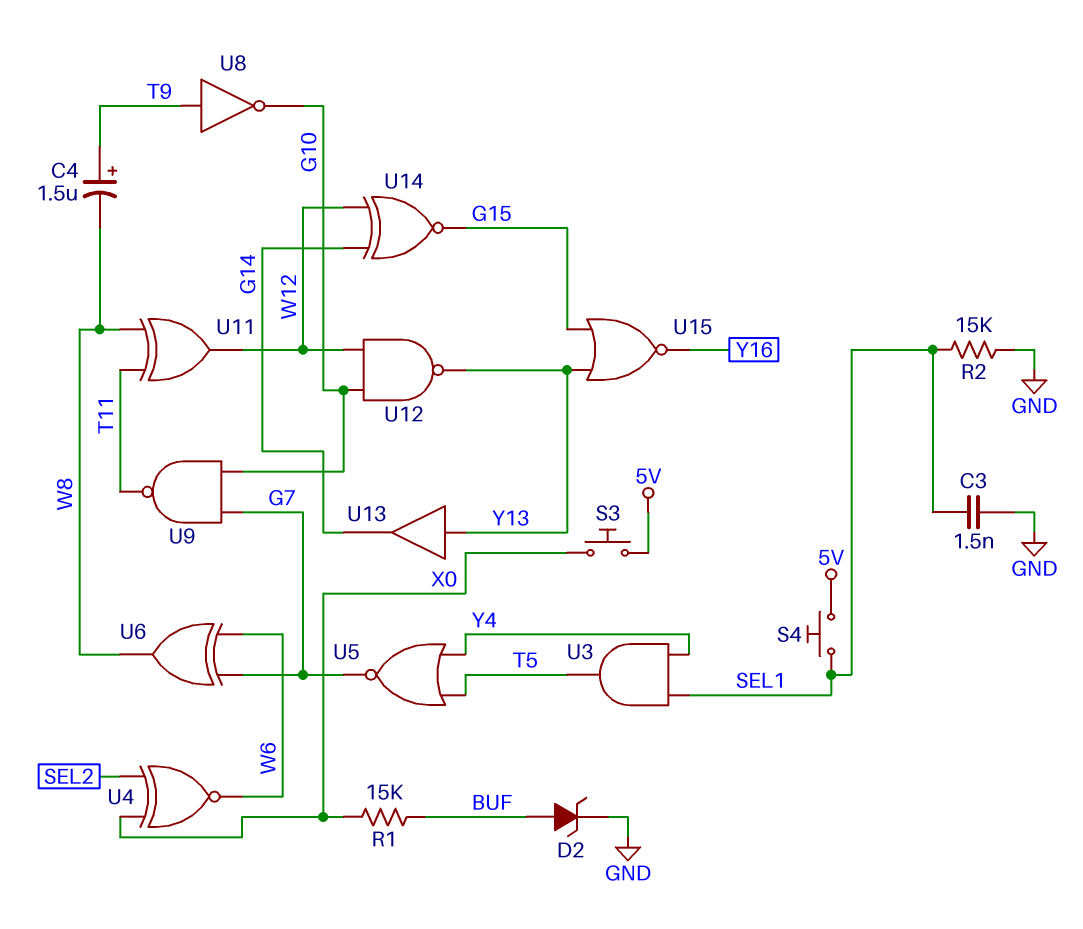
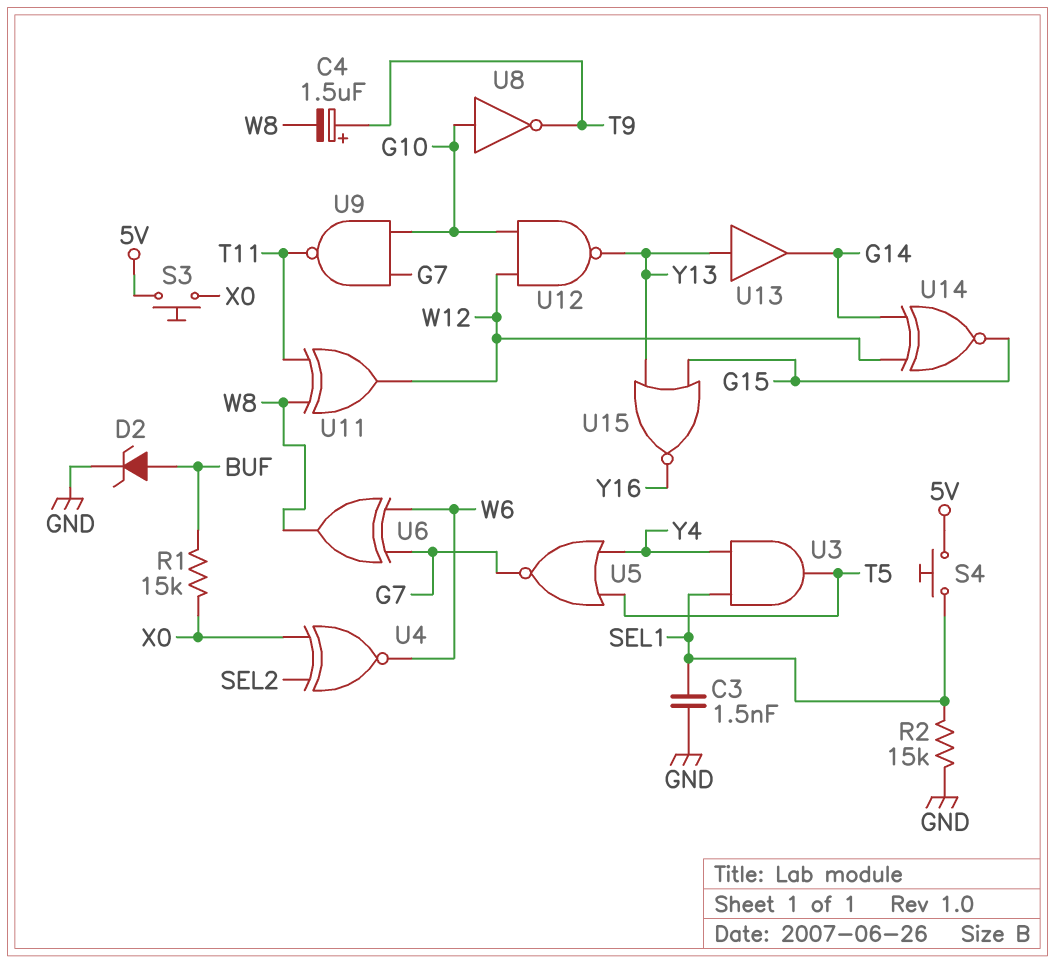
U8: NOT (in T9, out G10) -> NOT (in G10, out T9)

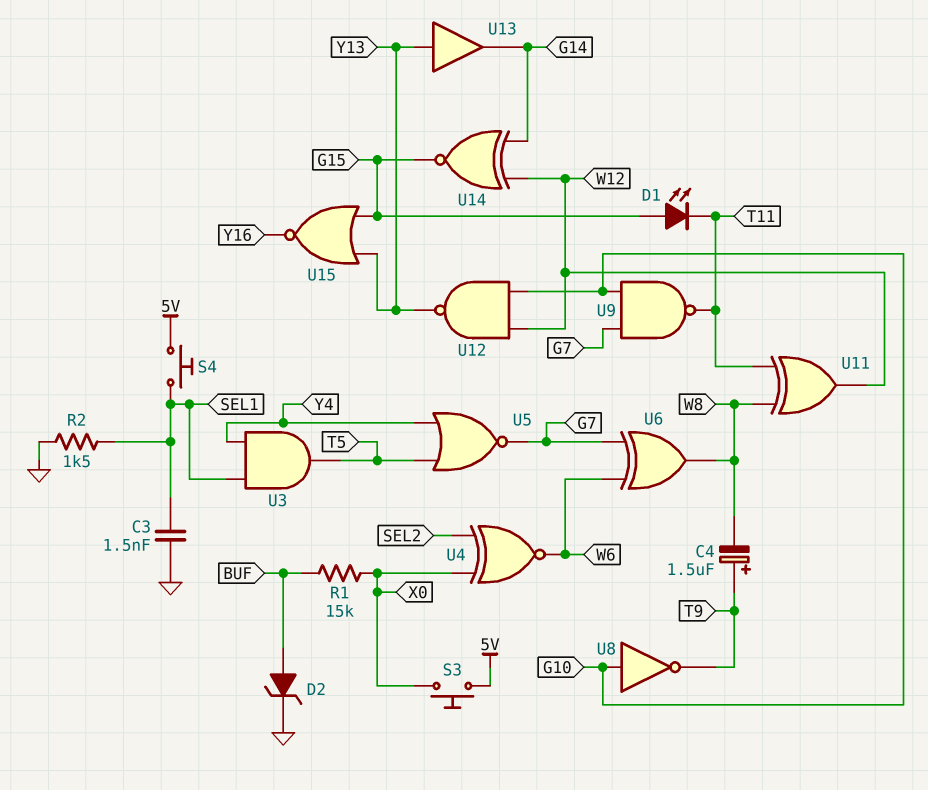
D1: none -> LED (A G15, K T11)
R2: 15k (GND, SEL1) -> 1.5k (GND, SEL1)

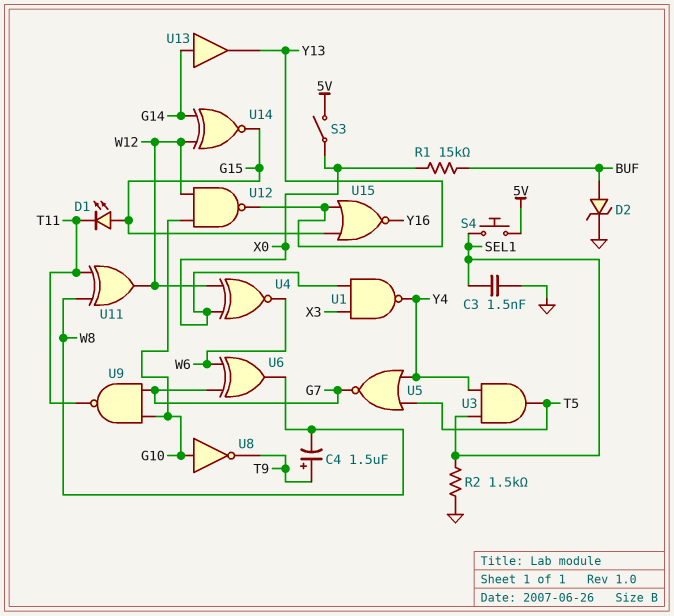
S3: button (5V, X0) -> switch (5V, X0)
U1: none -> NAND (in X0, in X3, out Y4)
U4: XNOR (in SEL2, in X0, out W6) -> XNOR (in W12, in X0, out W6)
U13: buffer (in Y13, out G14) -> buffer (in G14, out Y13)

